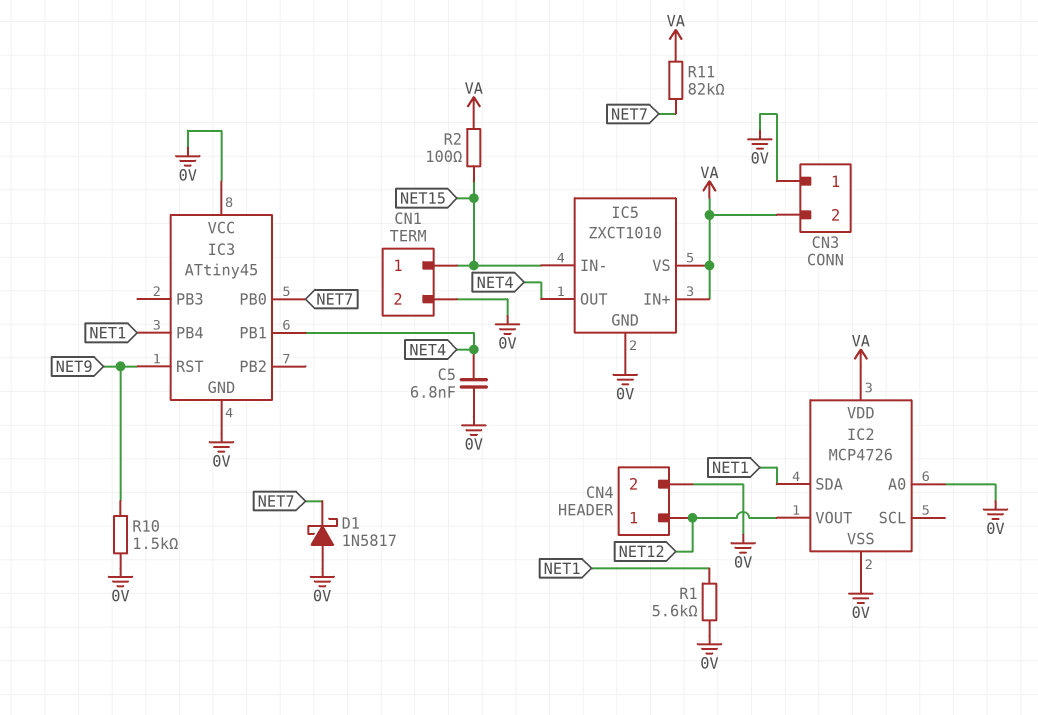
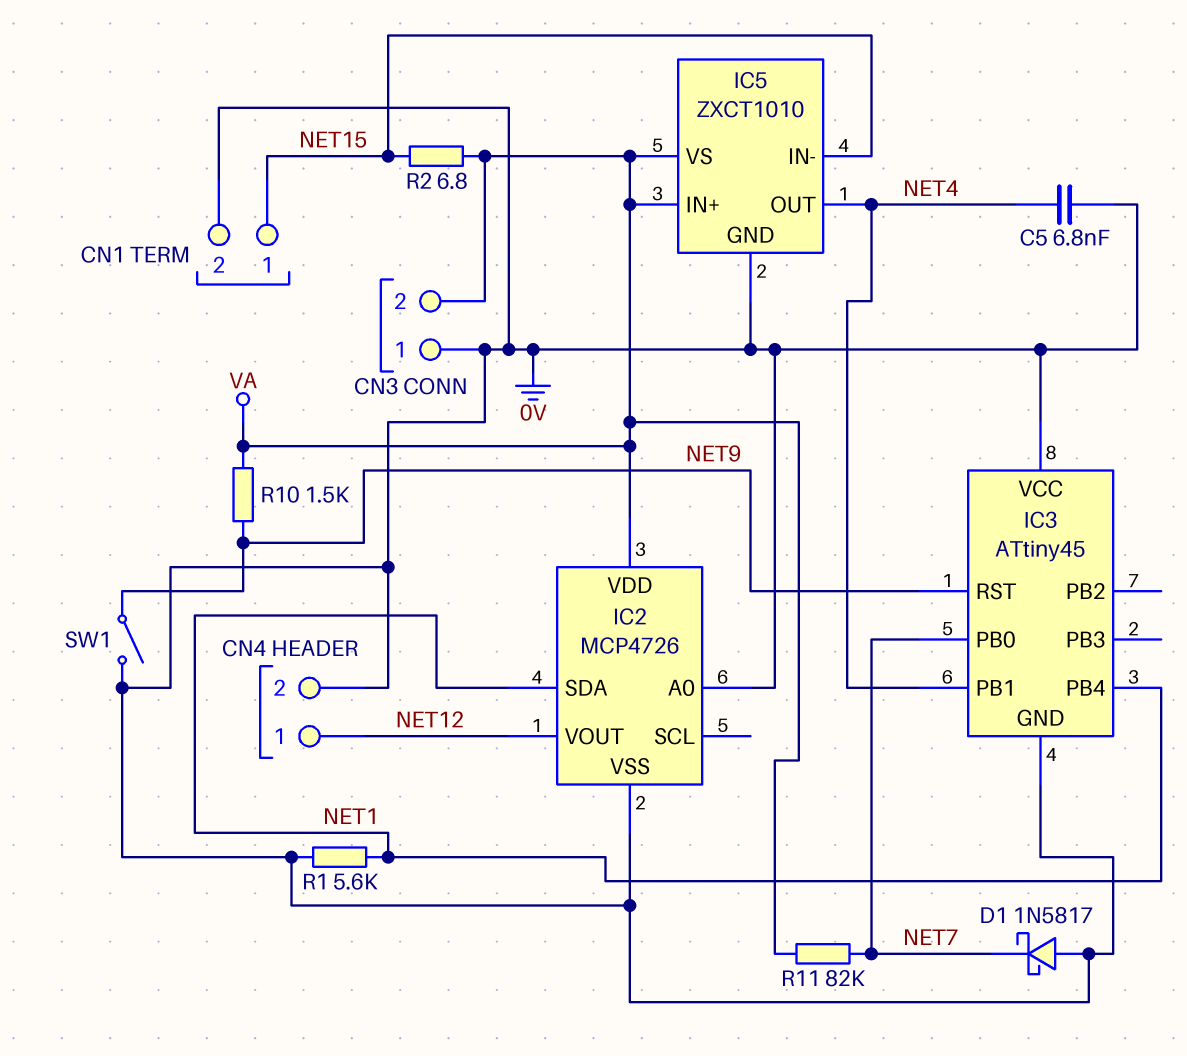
R2: 100 (NET15, VA) -> 6.8 (NET15, VA)
R10: 1.5k (0V, NET9) -> 1.5k (NET9, VA)
SW1: none -> switch (0V, NET9)

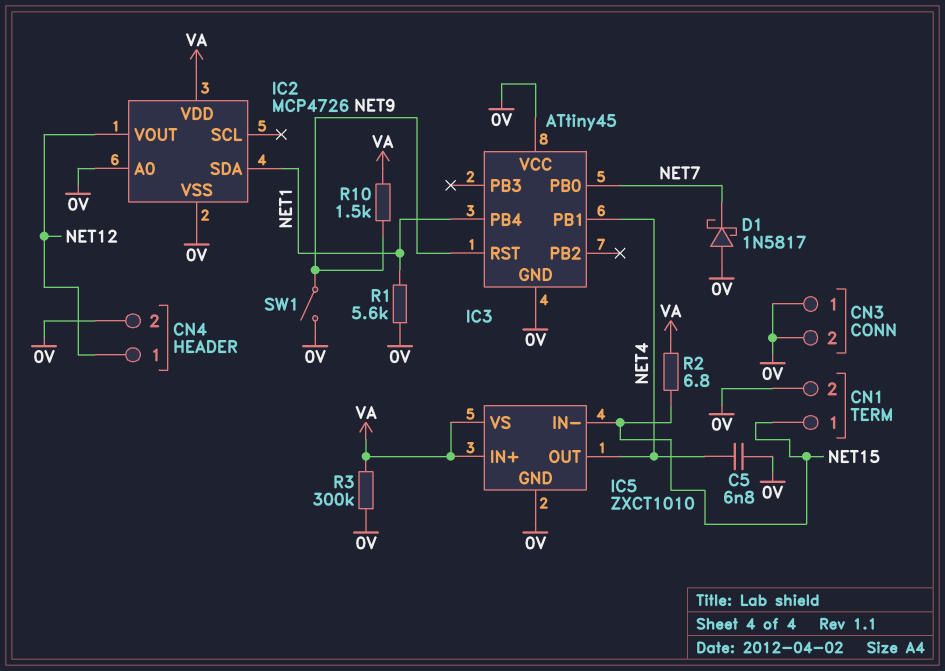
CN3 pin 2: VA -> 0V
R3: none -> 300k (0V, VA)
R11: 82k (NET7, VA) -> none

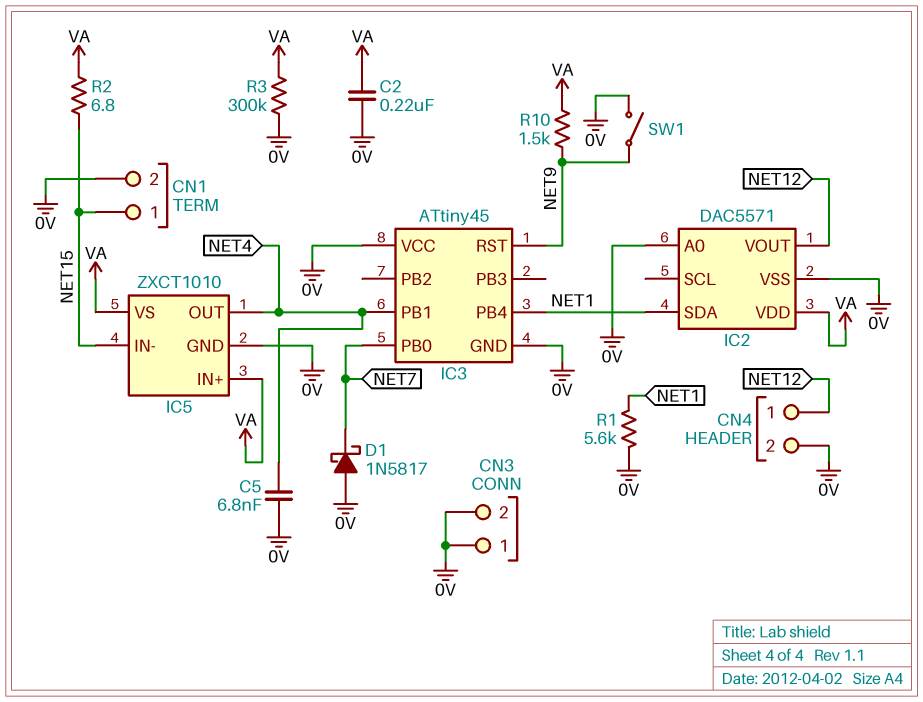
C2: none -> 220nF (0V, VA)
IC2: MCP4726 -> DAC5571

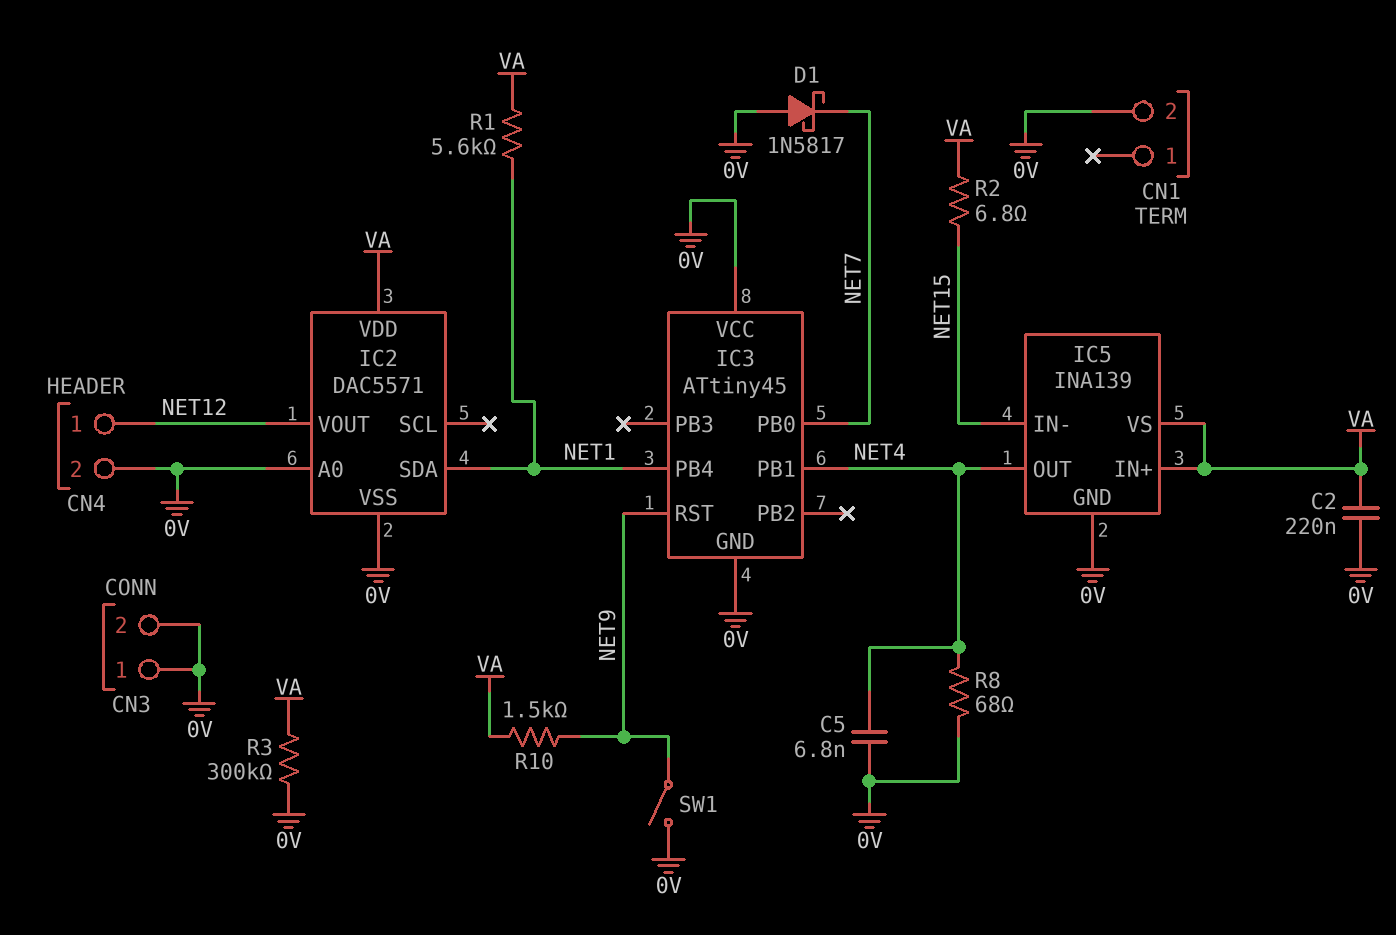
CN1 pin 1: NET15 -> none
IC5: ZXCT1010 -> INA139
R1: 5.6k (0V, NET1) -> 5.6k (NET1, VA)
R8: none -> 68 (0V, NET4)

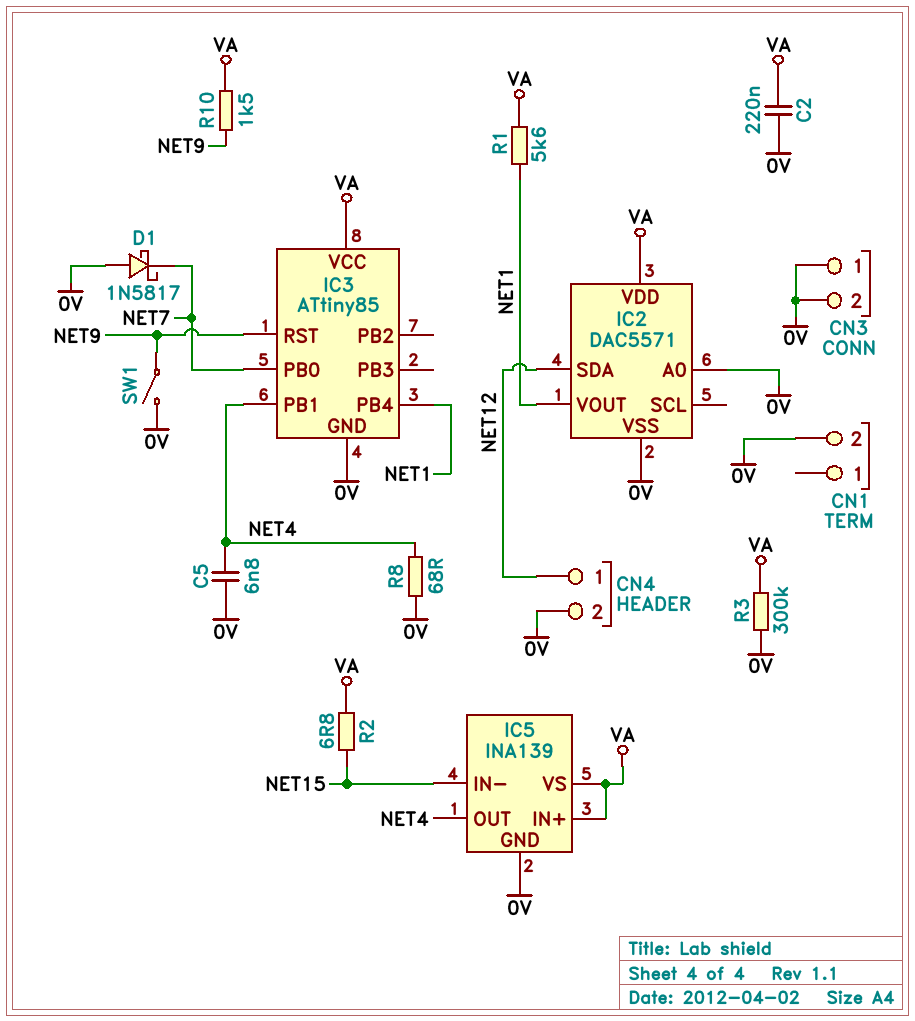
IC2 pin SDA: NET1 -> NET12
IC2 pin VOUT: NET12 -> NET1
IC3: ATtiny45 -> ATtiny85
IC3 pin VCC: 0V -> VA

